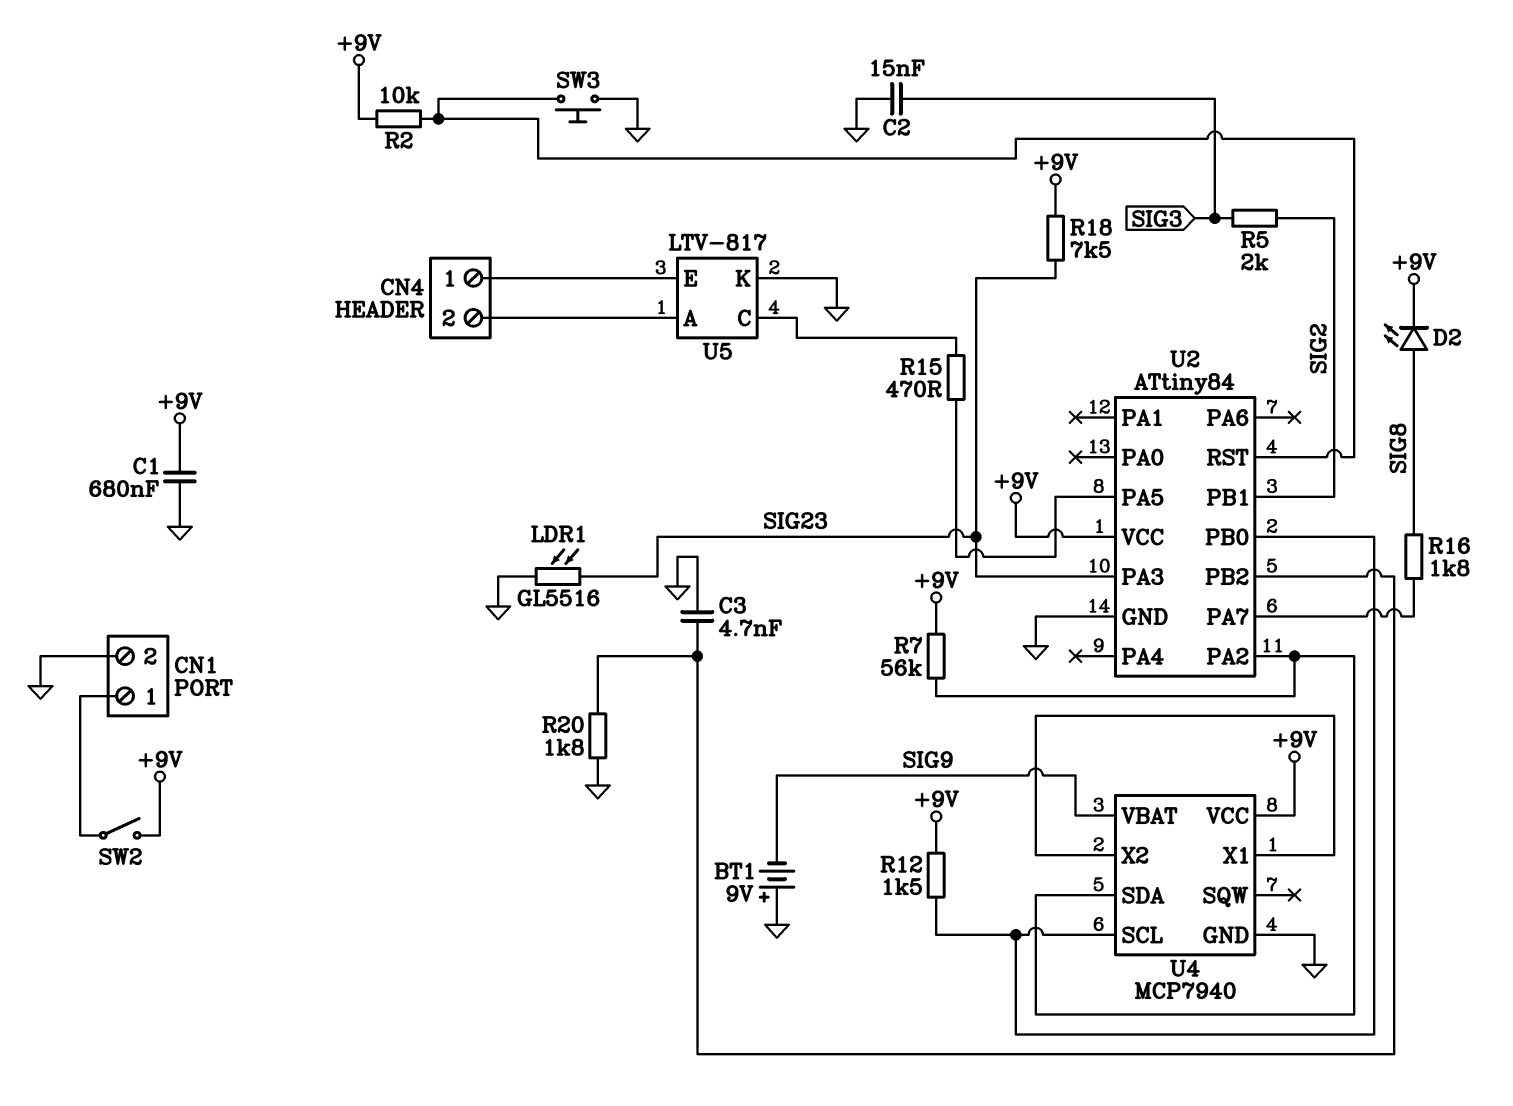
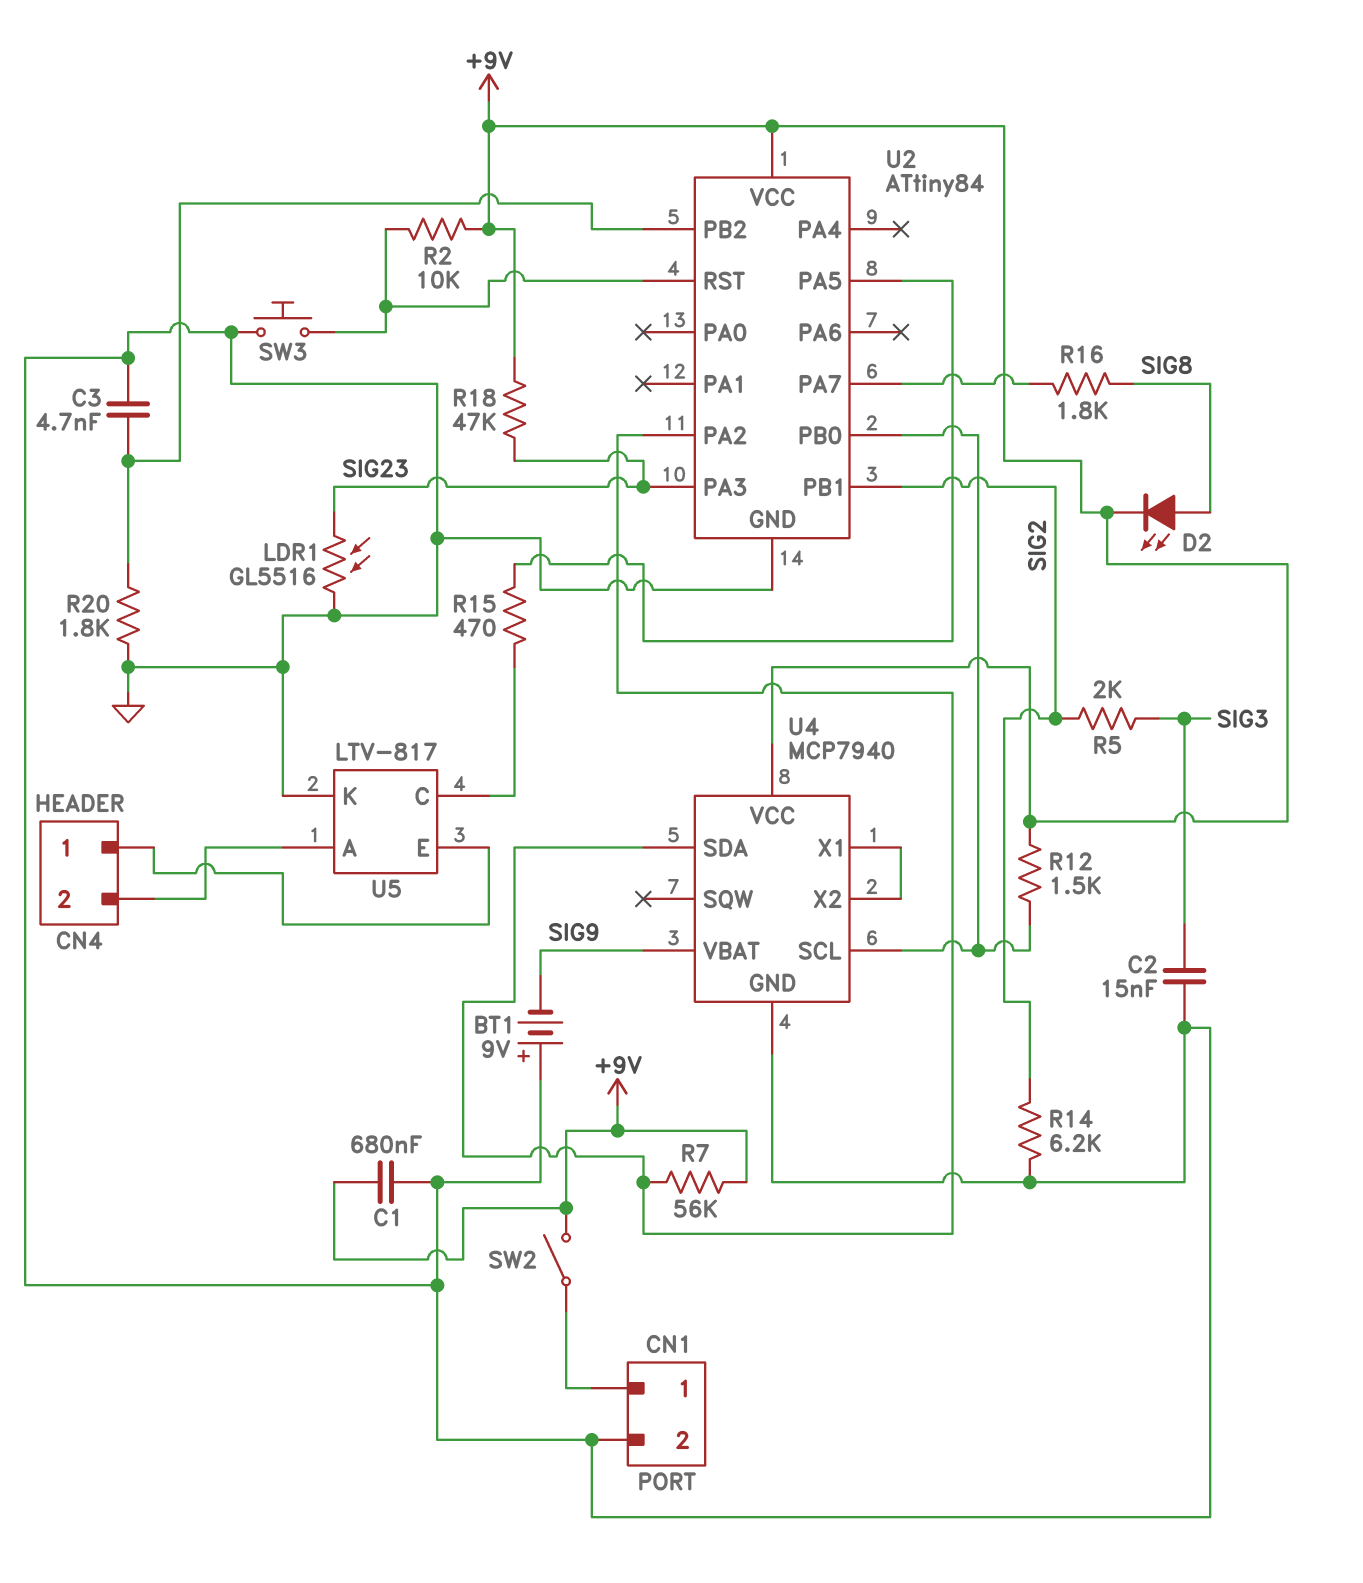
R14: none -> 6.2k (GND, SIG2)
R18: 7.5k (+9V, SIG23) -> 47k (+9V, SIG23)

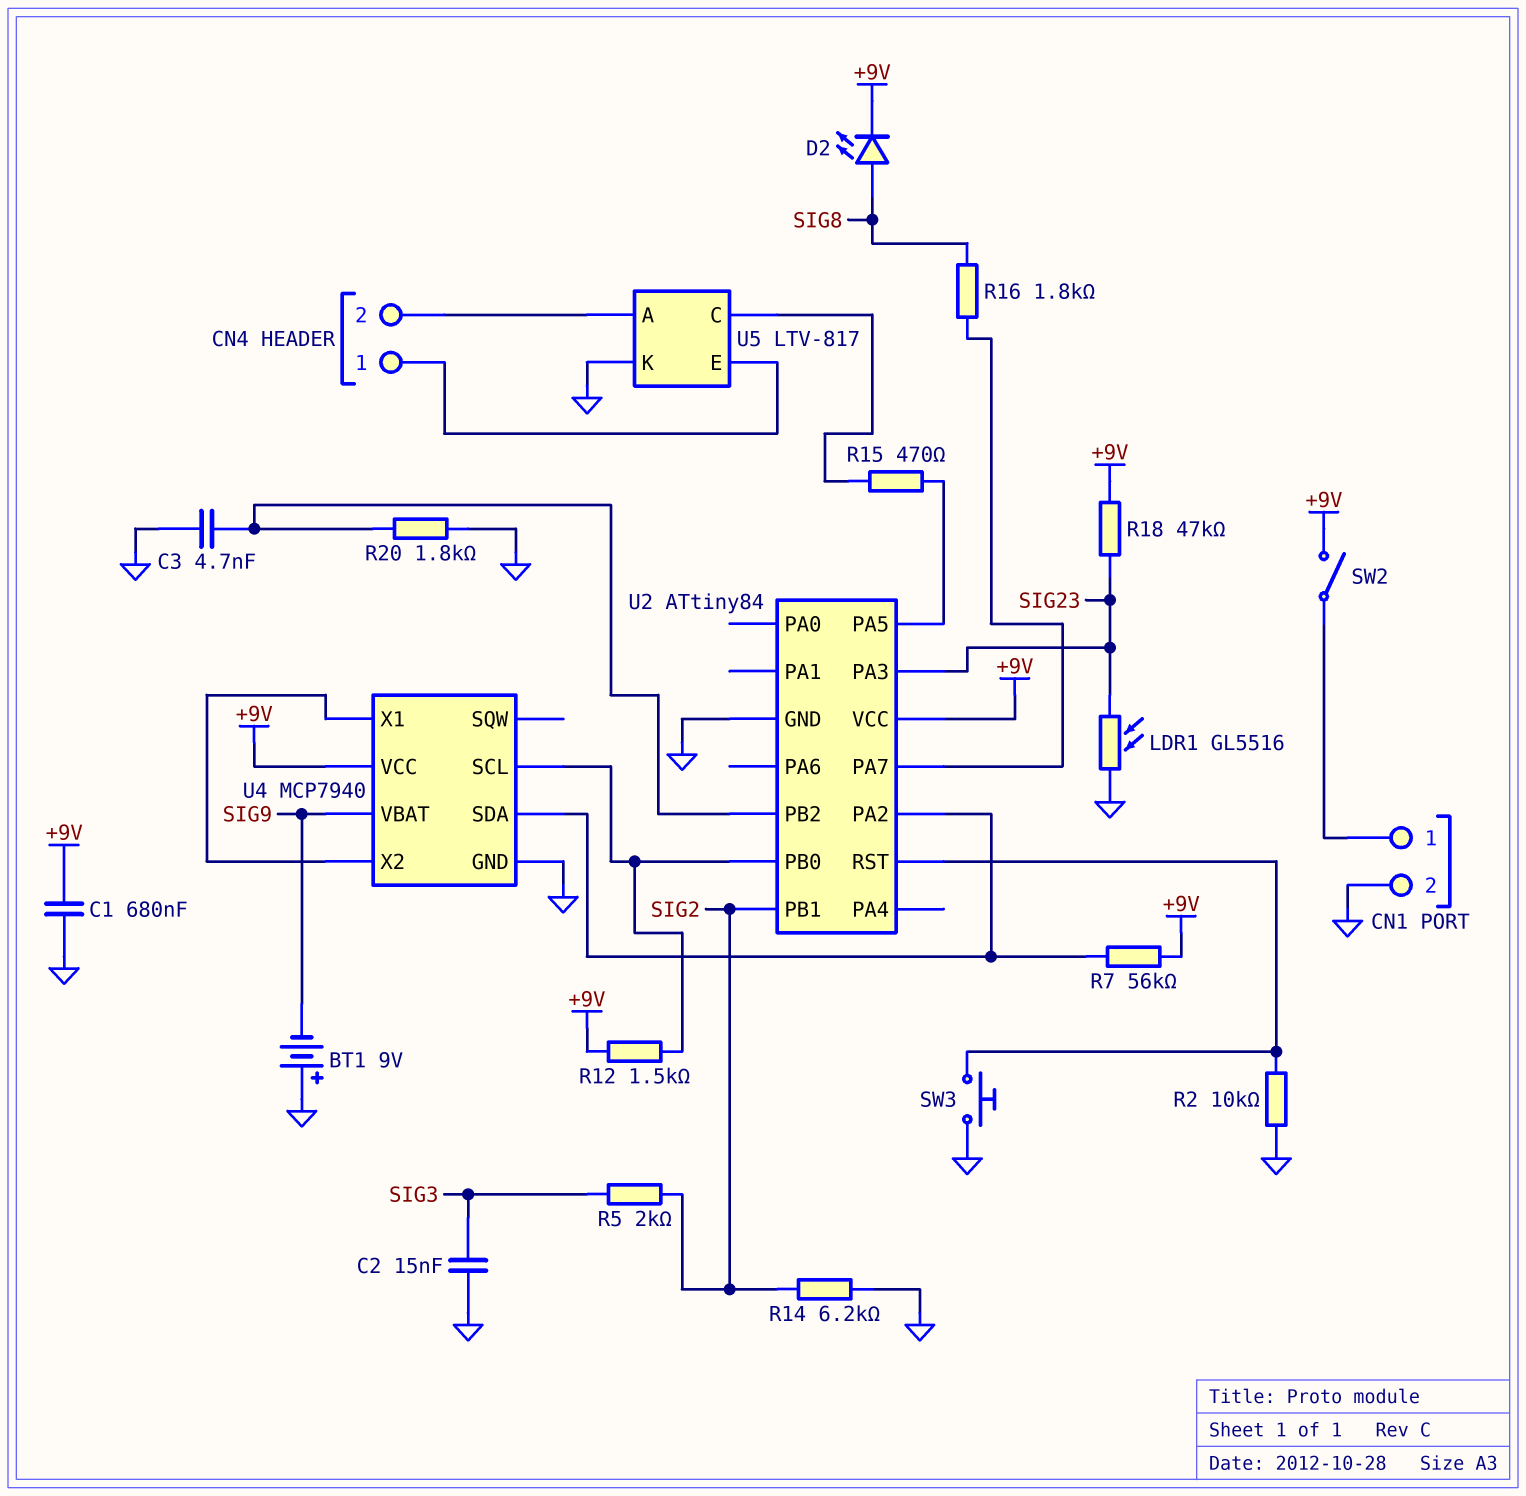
R2: 10k (+9V, U2/RST) -> 10k (GND, U2/RST)

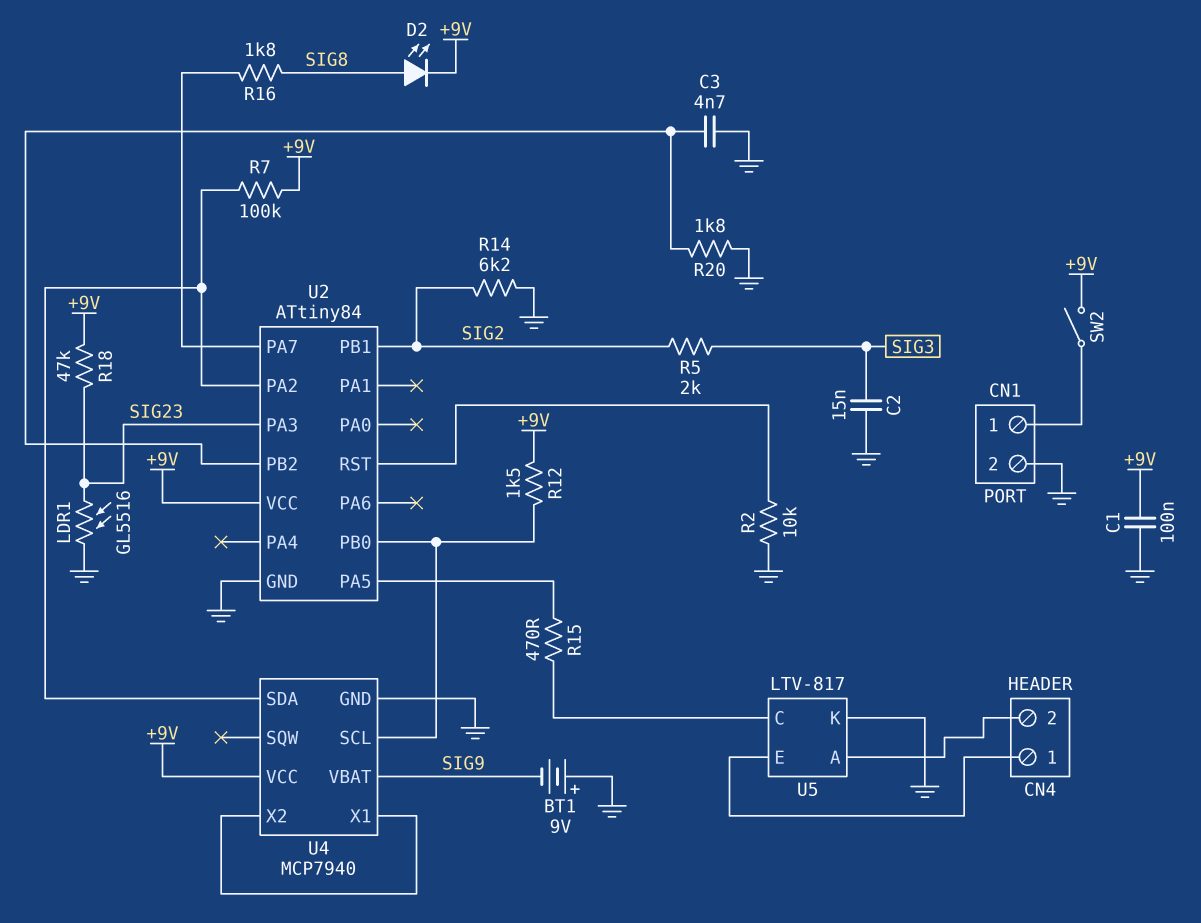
C1: 680nF (+9V, GND) -> 100nF (+9V, GND)
R7: 56k (+9V, U2/PA2) -> 100k (+9V, U2/PA2)
SW3: button (GND, U2/RST) -> none

